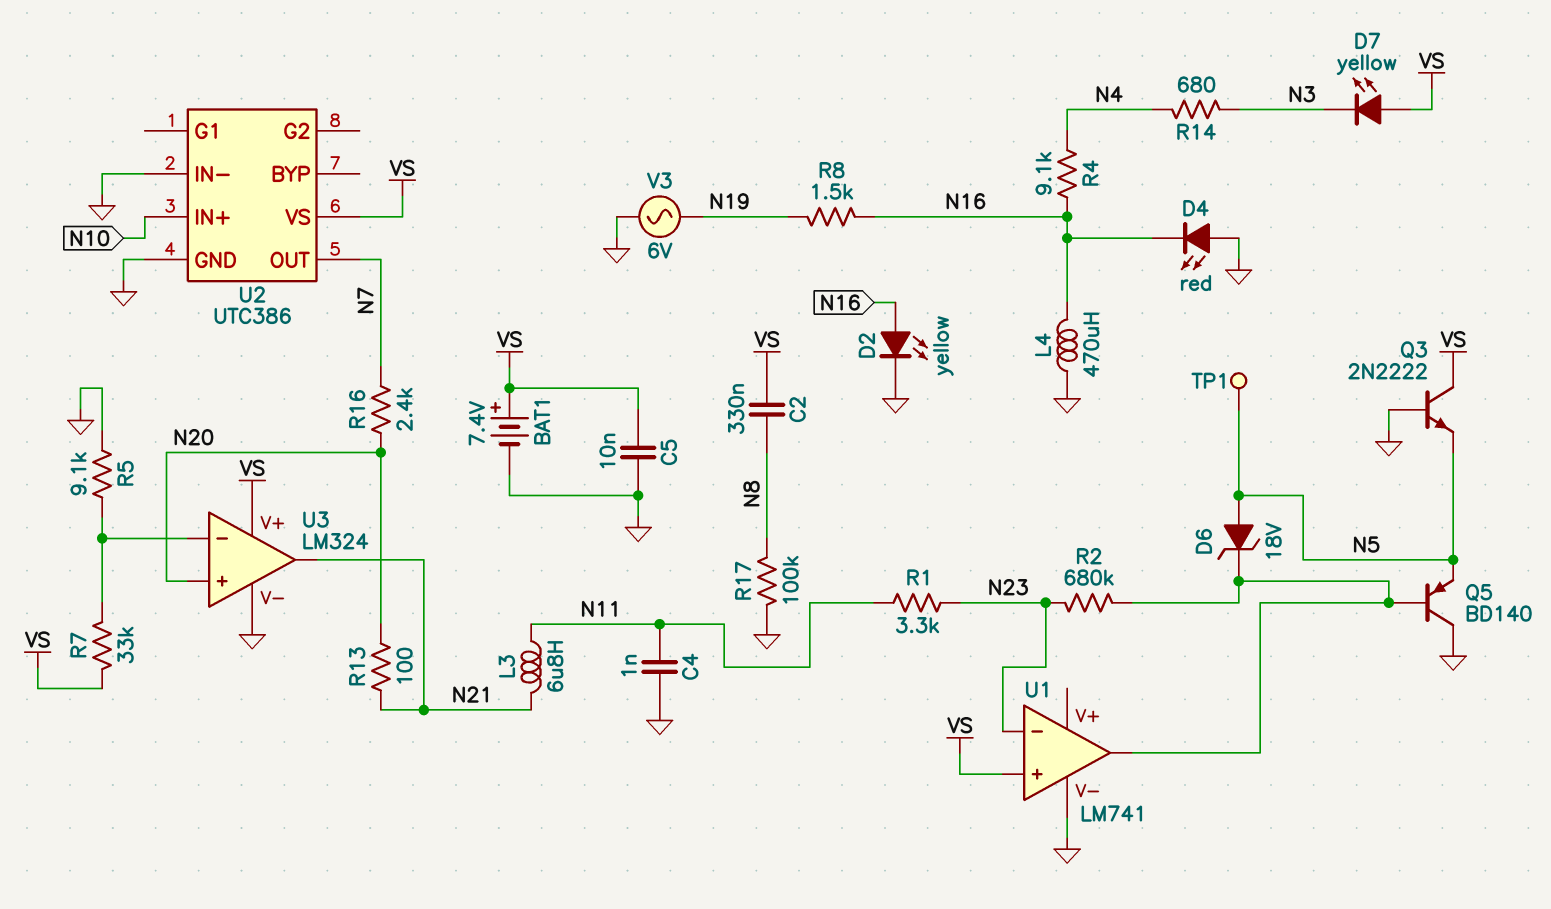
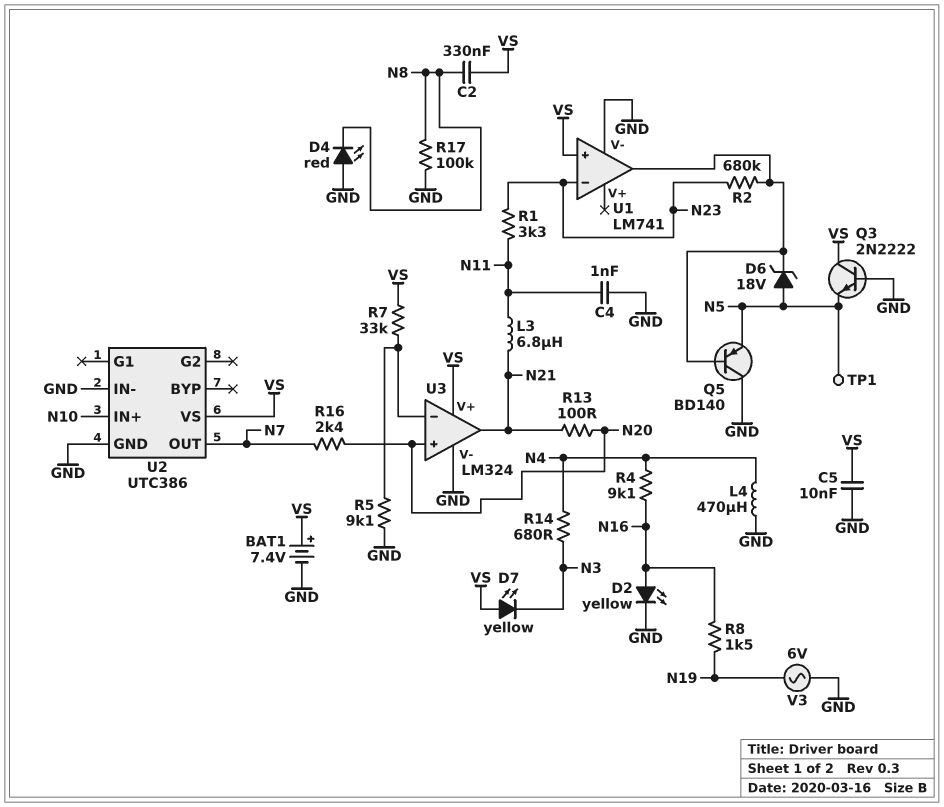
D4: LED red (A GND, K N16) -> LED red (A GND, K N8)
L4: 470uH (GND, N16) -> 470uH (GND, N4)

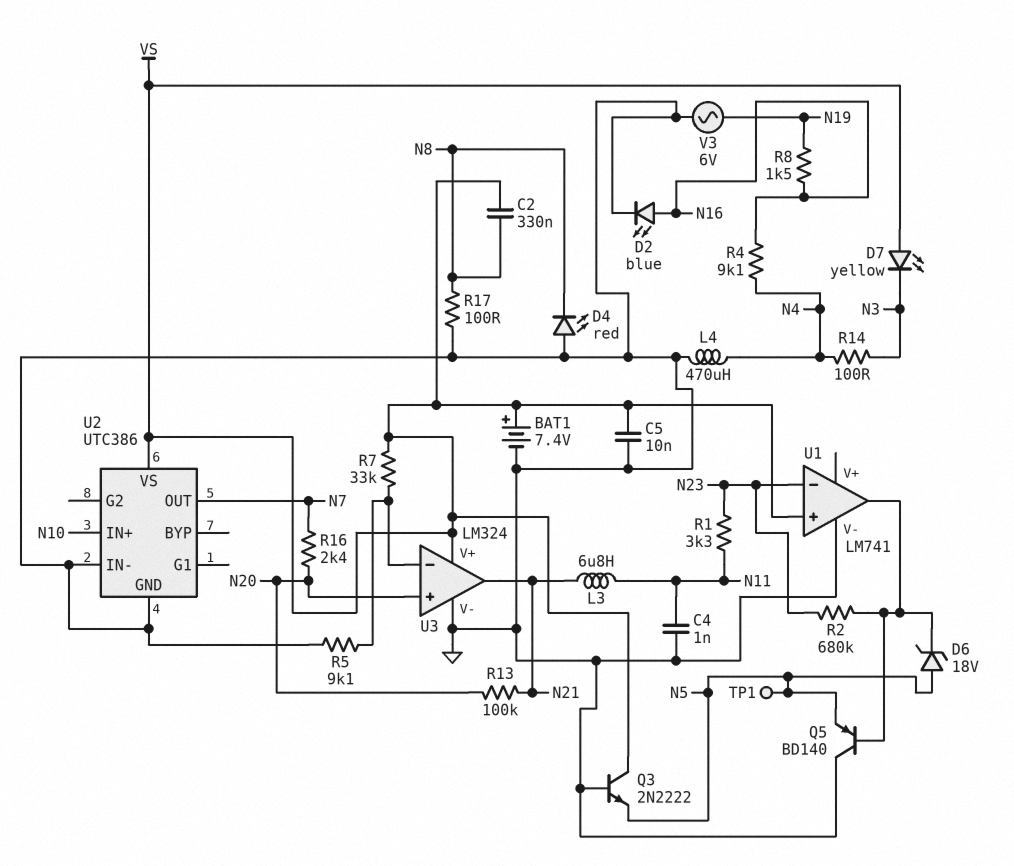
D2: LED yellow (A N16, K GND) -> LED blue (A N16, K GND)
R13: 100 (N20, N21) -> 100k (N20, N21)
R14: 680 (N3, N4) -> 100 (N3, N4)
R17: 100k (GND, N8) -> 100 (GND, N8)

